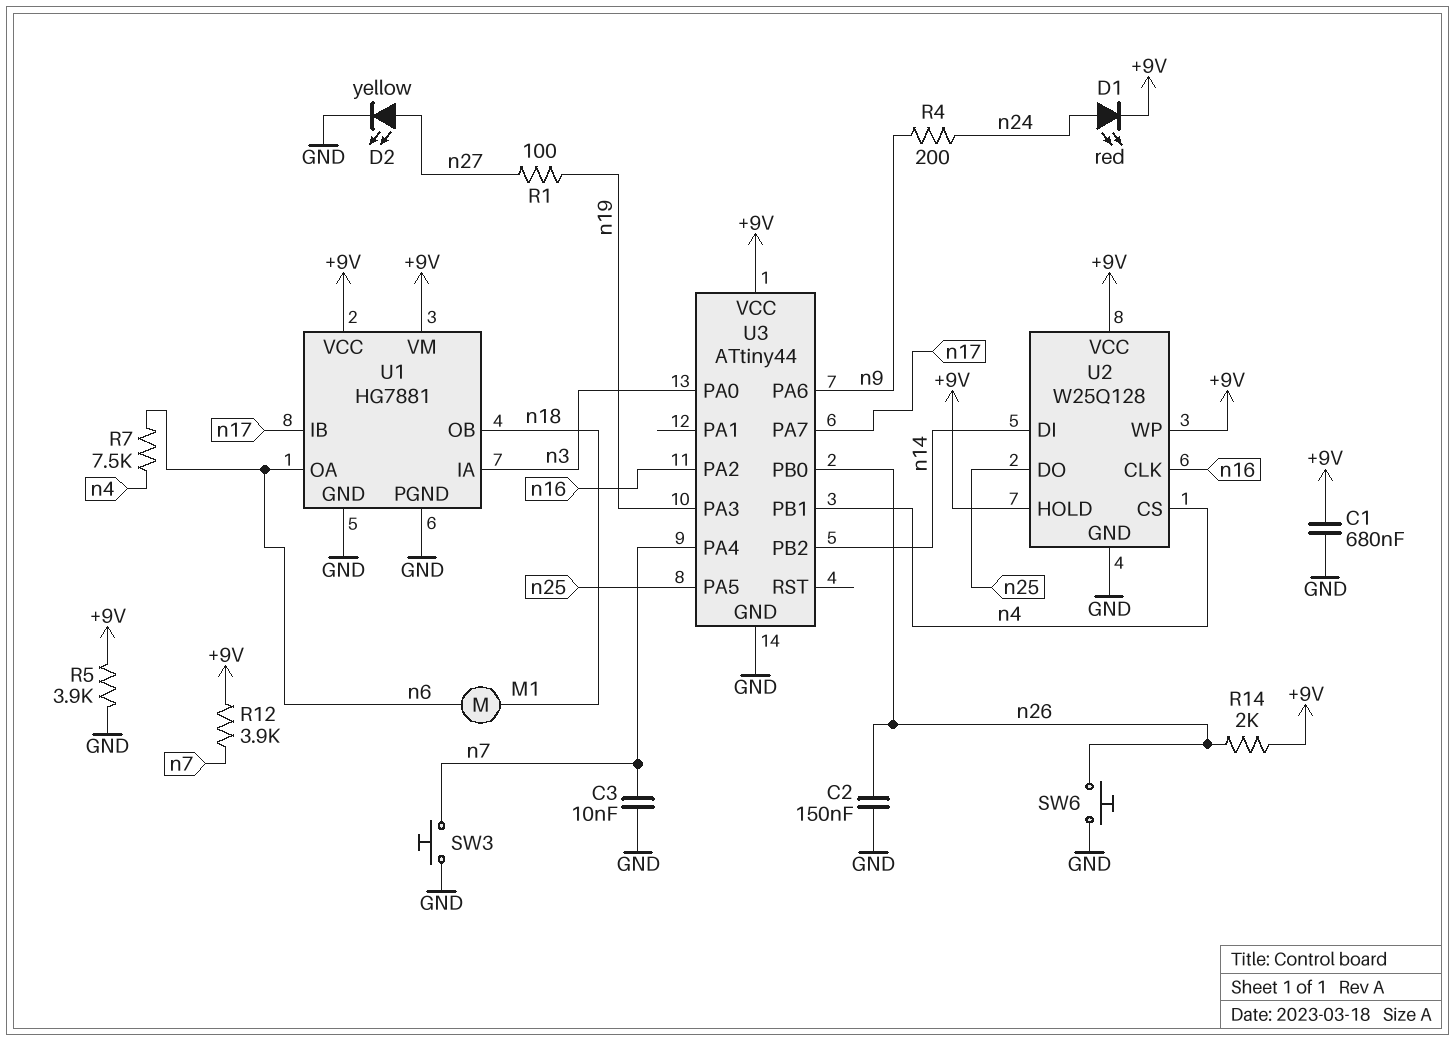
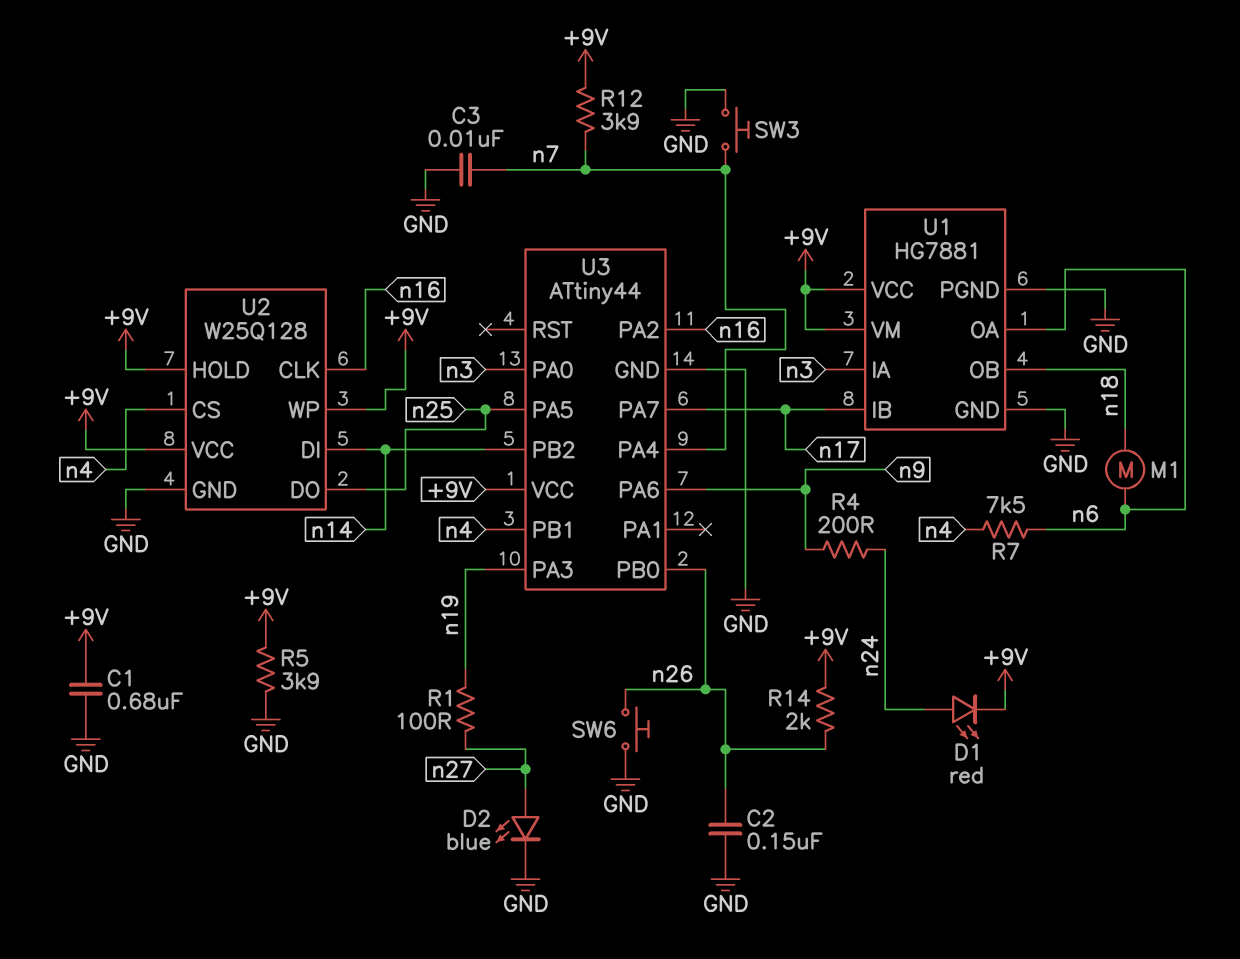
D2: LED yellow (A n27, K GND) -> LED blue (A n27, K GND)

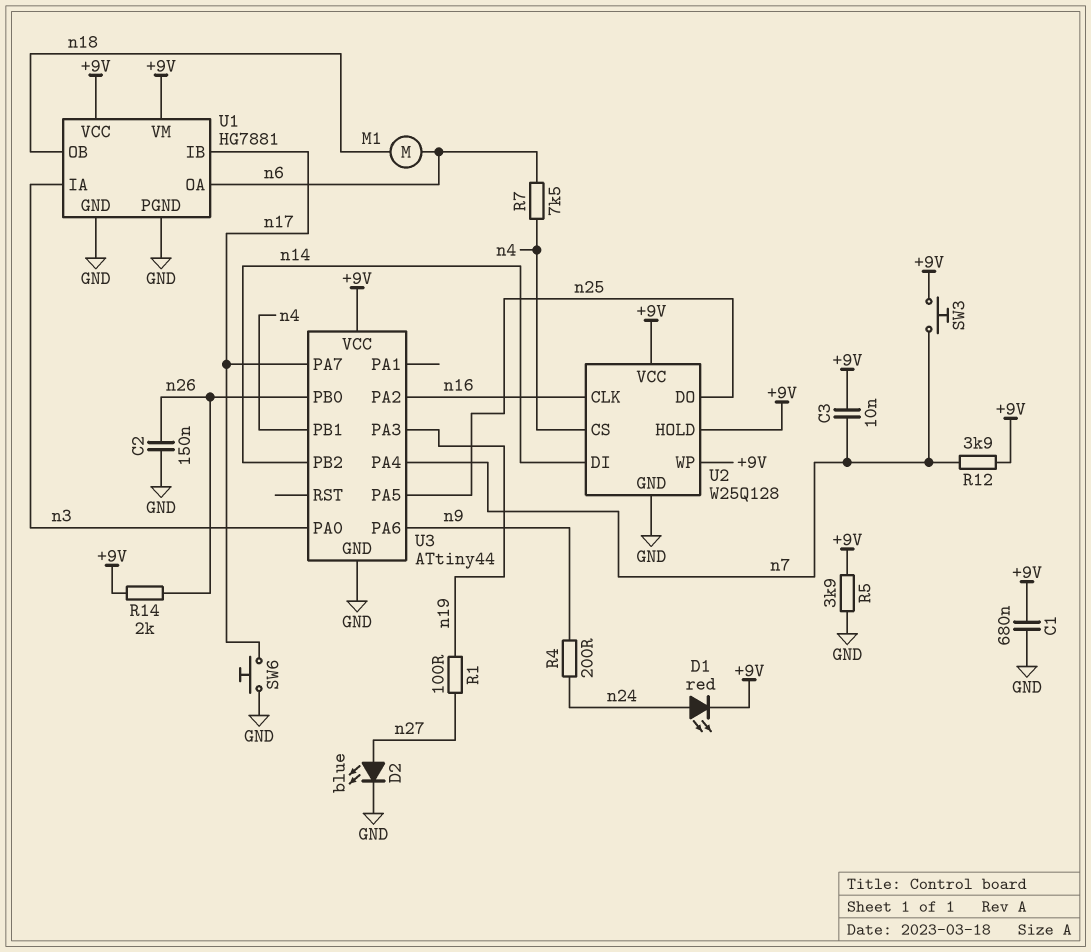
C3: 10nF (GND, n7) -> 10nF (+9V, n7)
SW3: button (GND, n7) -> button (+9V, n7)
SW6: button (GND, n26) -> button (GND, n17)

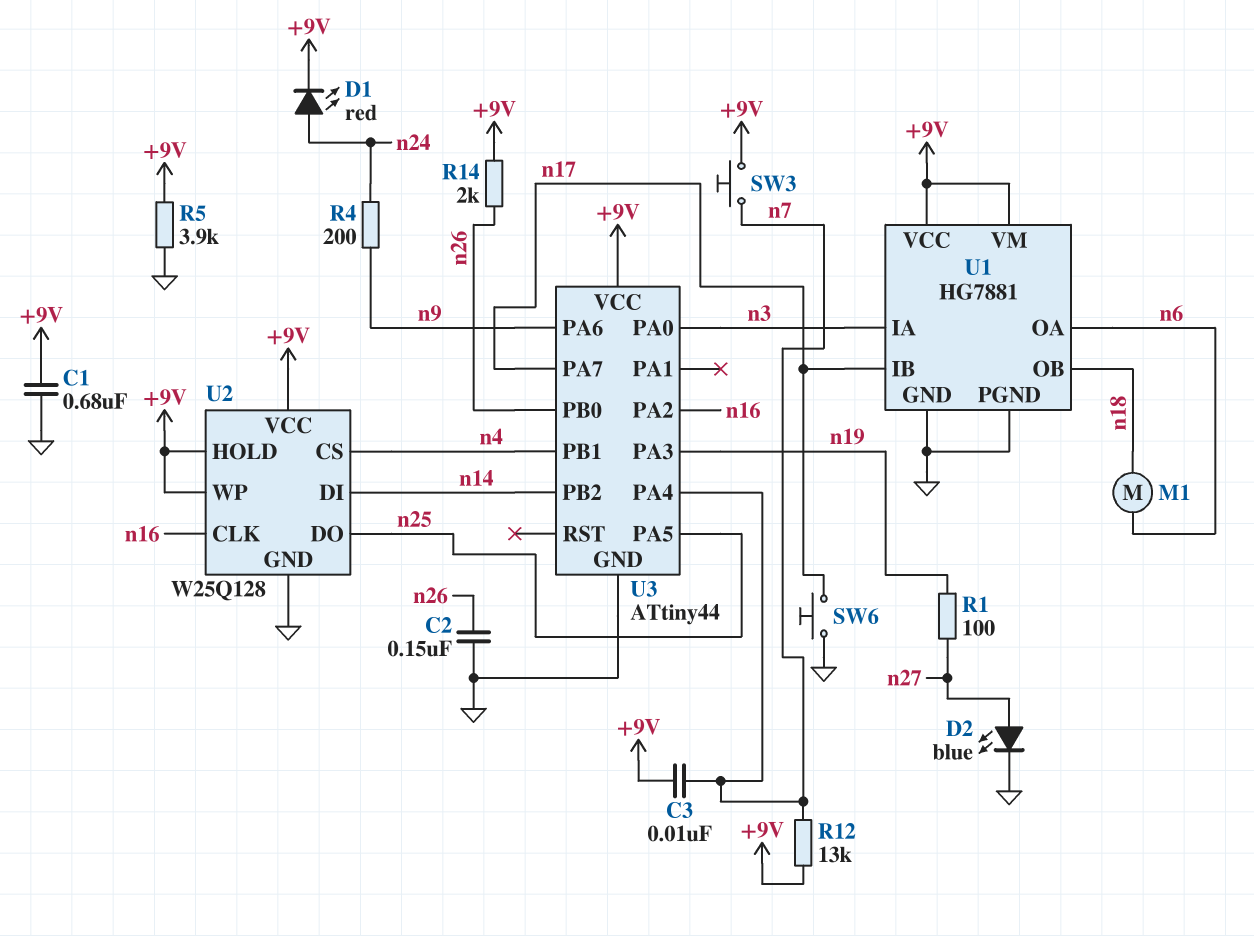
R7: 7.5k (n4, n6) -> none
R12: 3.9k (+9V, n7) -> 13k (+9V, n7)

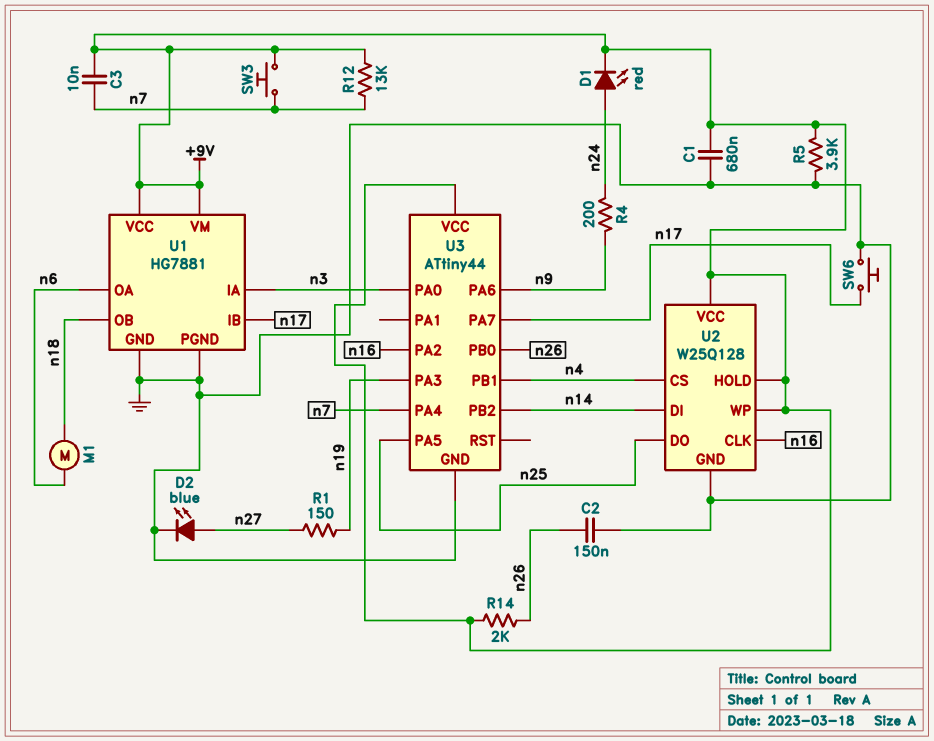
R1: 100 (n19, n27) -> 150 (n19, n27)

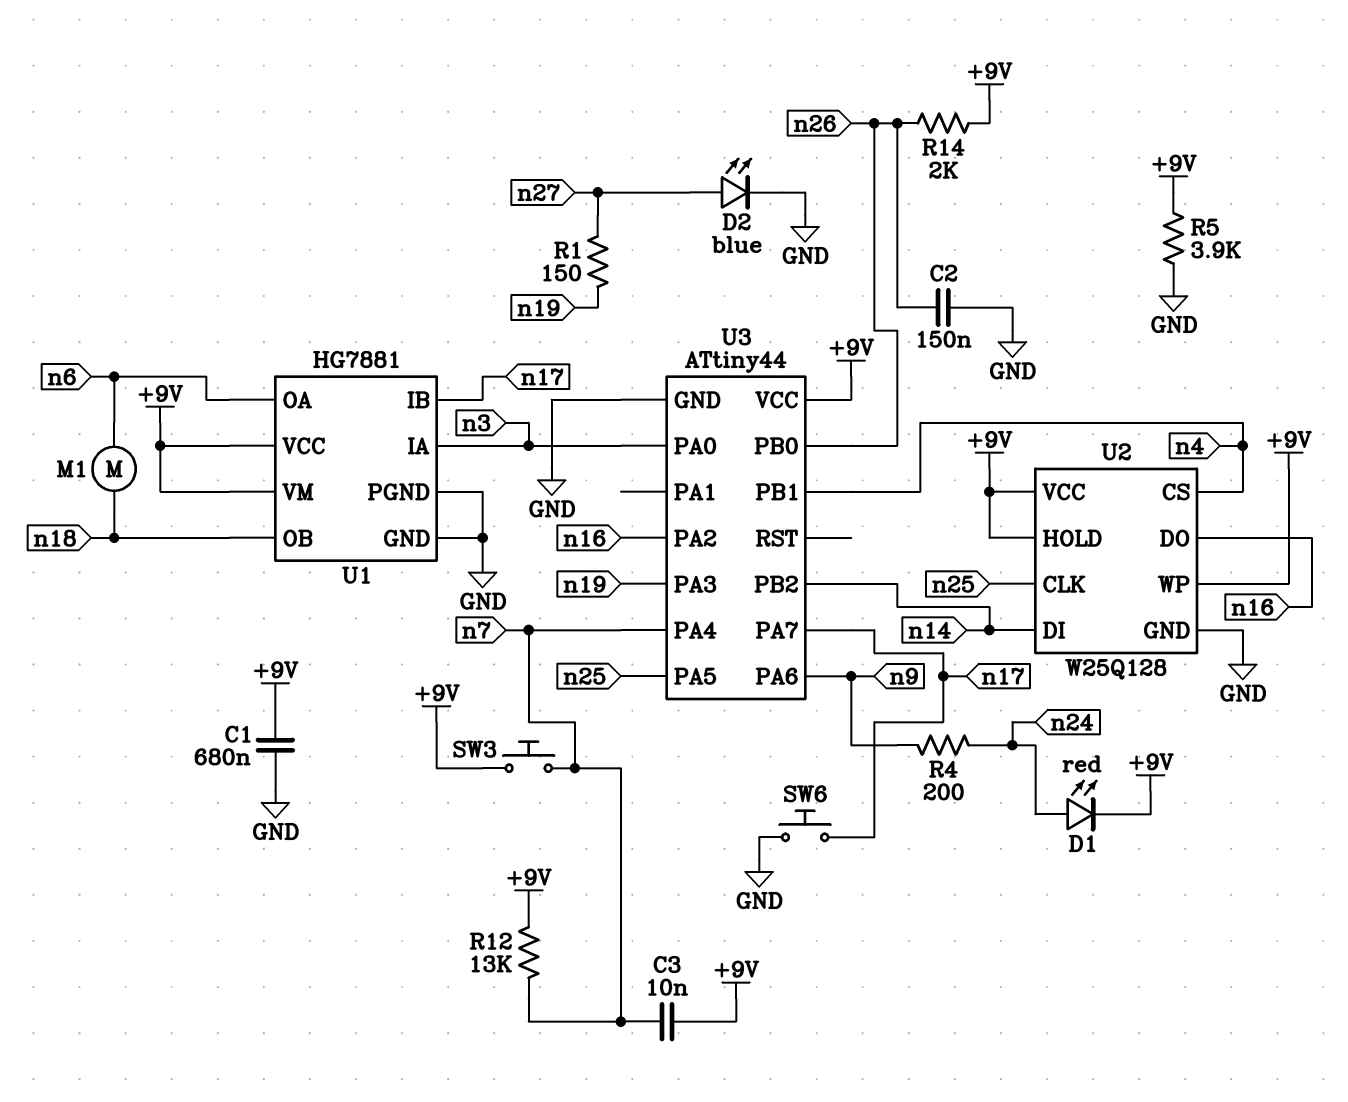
U2 pin CLK: n16 -> n25
U2 pin DO: n25 -> n16

